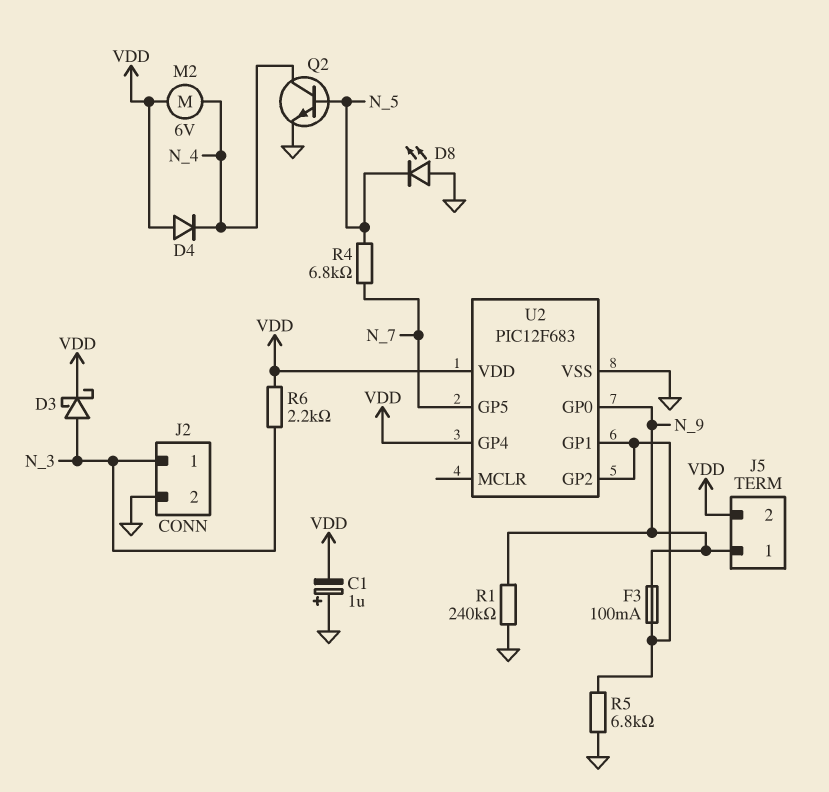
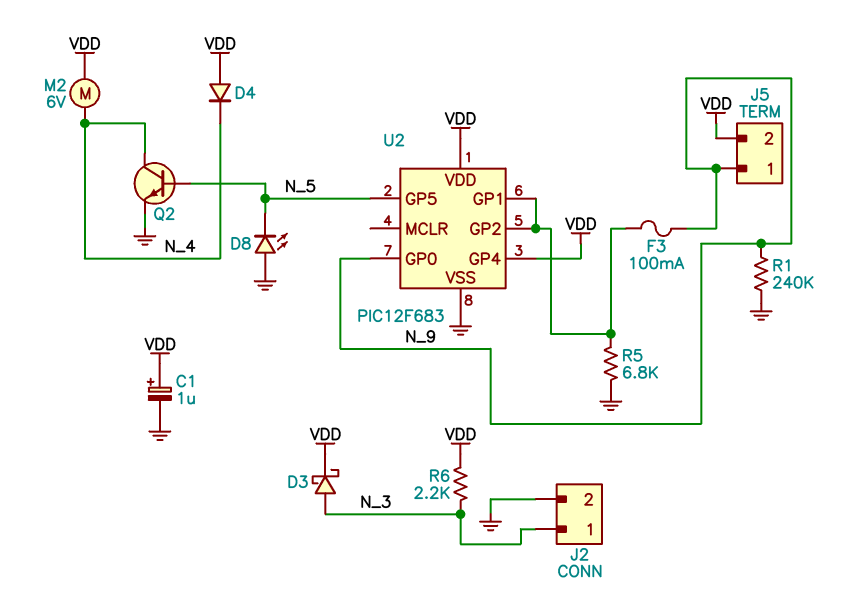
C1: 1uF (plus GND, minus VDD) -> 1uF (plus VDD, minus GND)
R4: 6.8k (N_5, N_7) -> none
U2 pin GP5: N_7 -> N_5

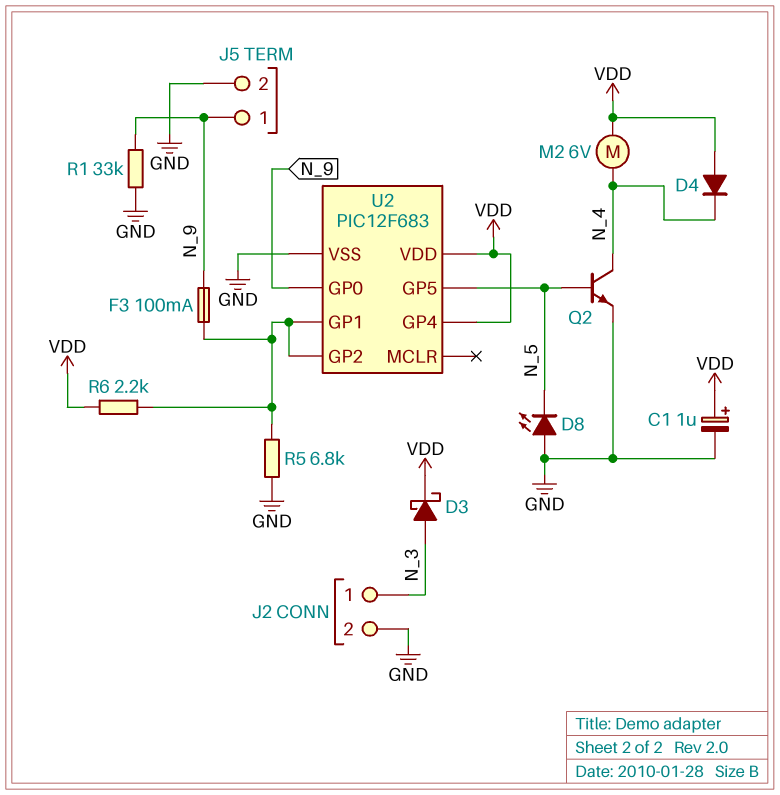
J5 pin 2: VDD -> GND
R1: 240k (GND, N_9) -> 33k (GND, N_9)
R6: 2.2k (N_3, VDD) -> 2.2k (U2/GP1, VDD)

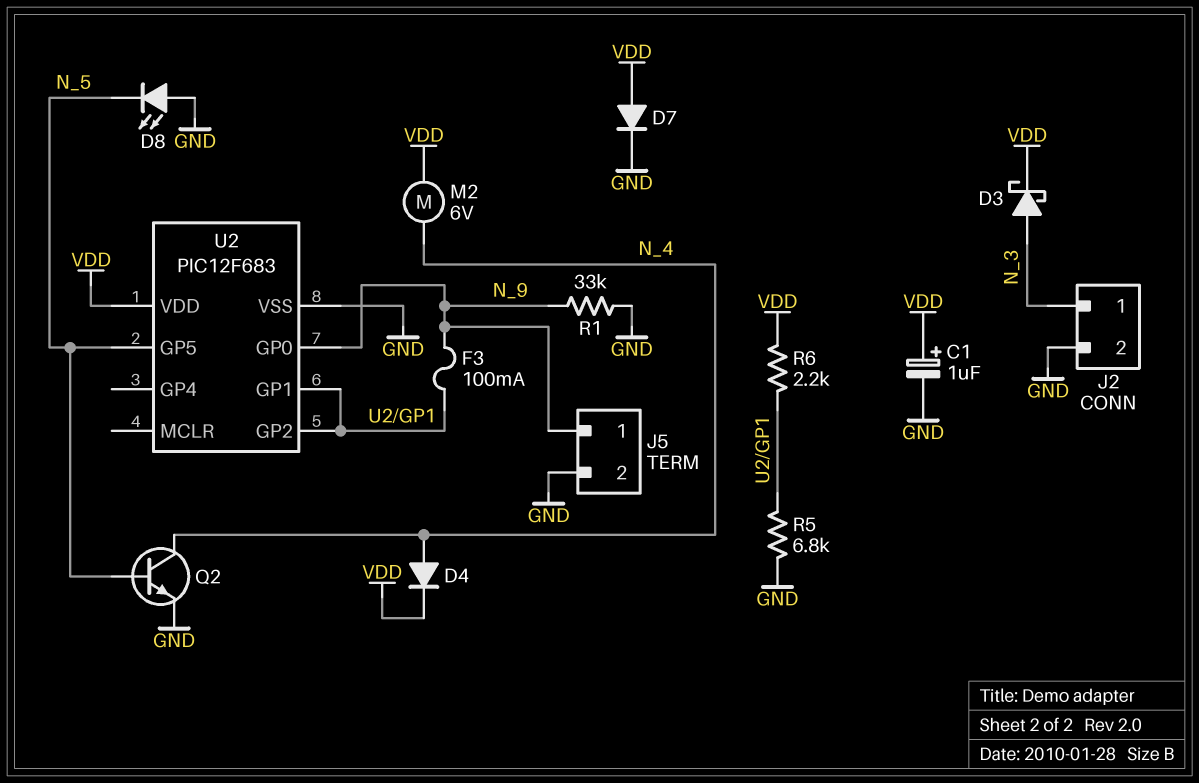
D4: diode (A VDD, K N_4) -> diode (A N_4, K VDD)
D7: none -> diode (A VDD, K GND)
U2 pin GP4: VDD -> none

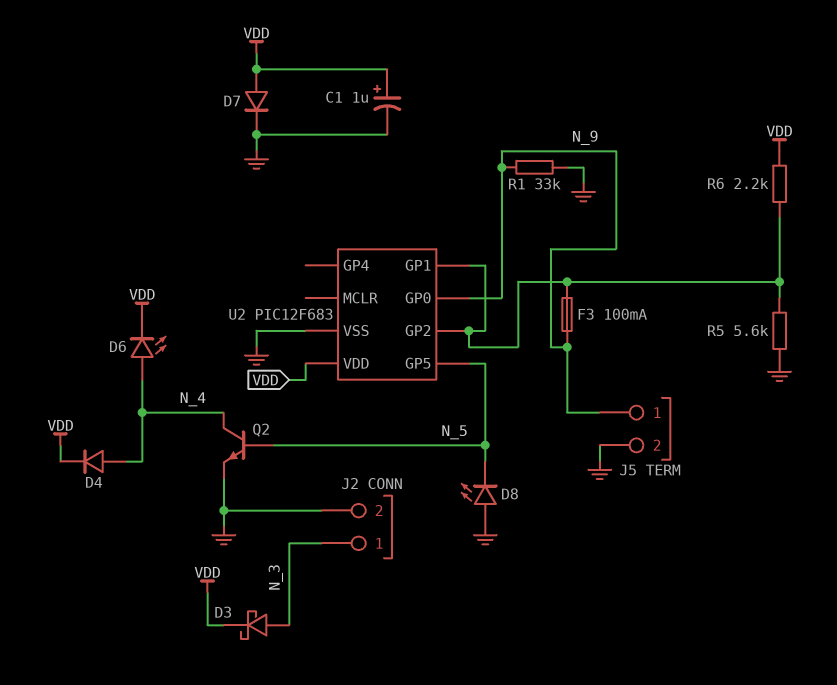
D6: none -> LED (A N_4, K VDD)
M2: motor 6V (N_4, VDD) -> none
R5: 6.8k (GND, U2/GP1) -> 5.6k (GND, U2/GP1)

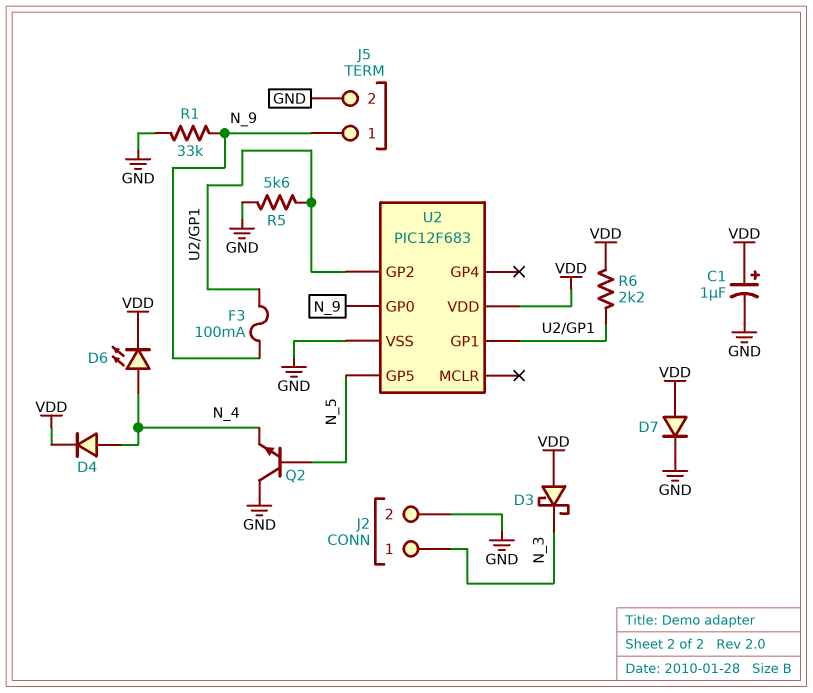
D3: schottky (A N_3, K VDD) -> schottky (A VDD, K N_3)
D8: LED (A GND, K N_5) -> none
Q2: NPN (B N_5, C N_4, E GND) -> NPN (B N_5, C GND, E N_4)

